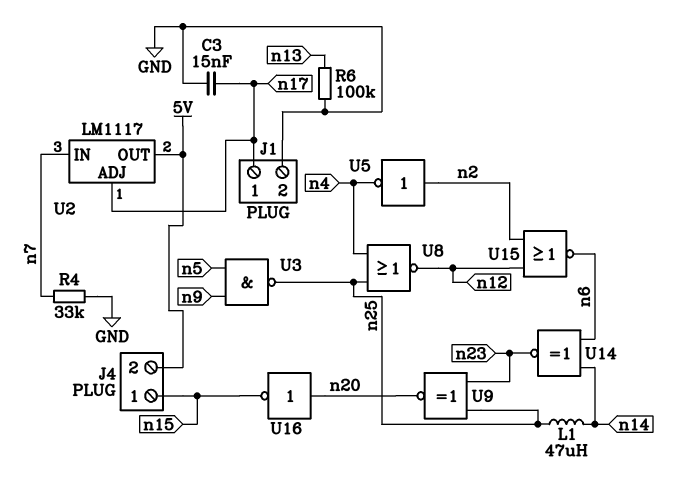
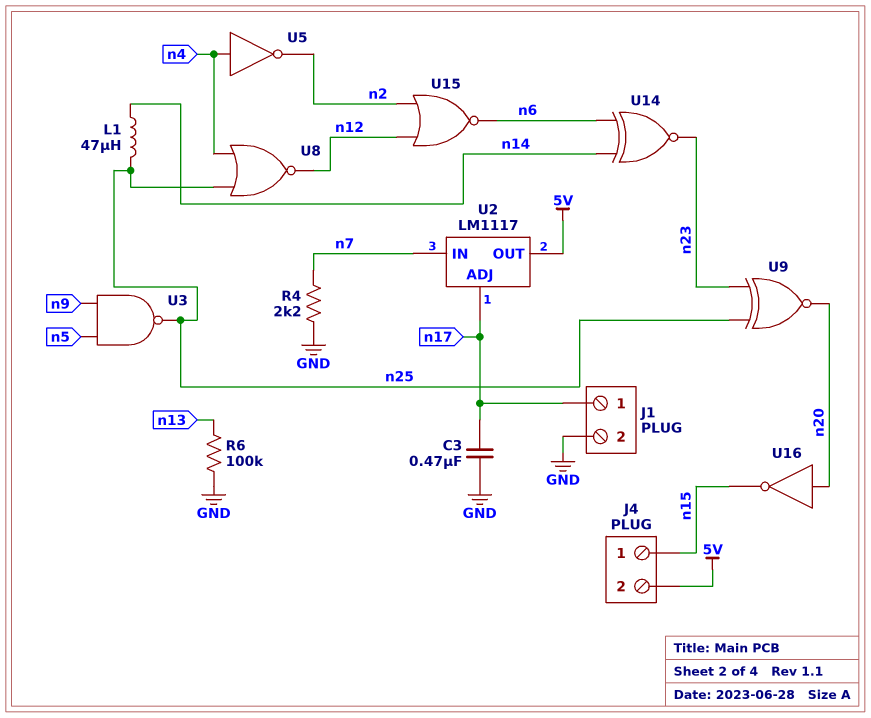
C3: 15nF (GND, n17) -> 470nF (GND, n17)
R4: 33k (GND, n7) -> 2.2k (GND, n7)
U5: NOT (in n2, out n4) -> NOT (in n4, out n2)

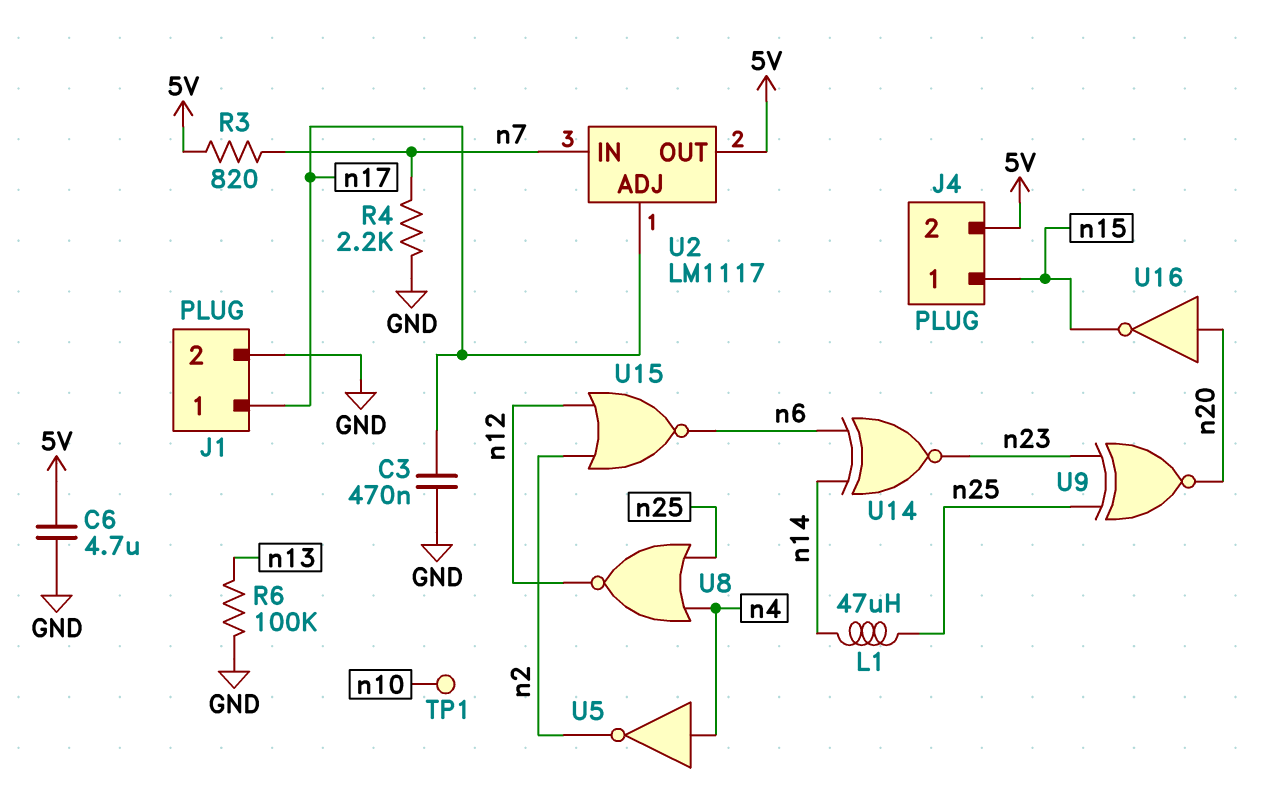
C6: none -> 4.7uF (5V, GND)
R3: none -> 820 (5V, n7)
TP1: none -> test point (n10)
U3: NAND (in n5, in n9, out n25) -> none

